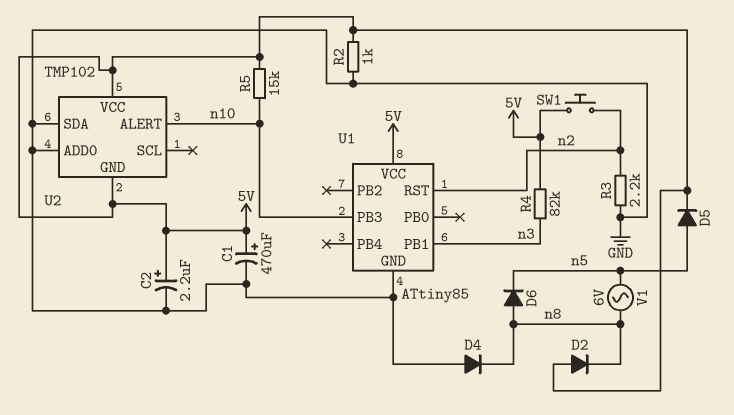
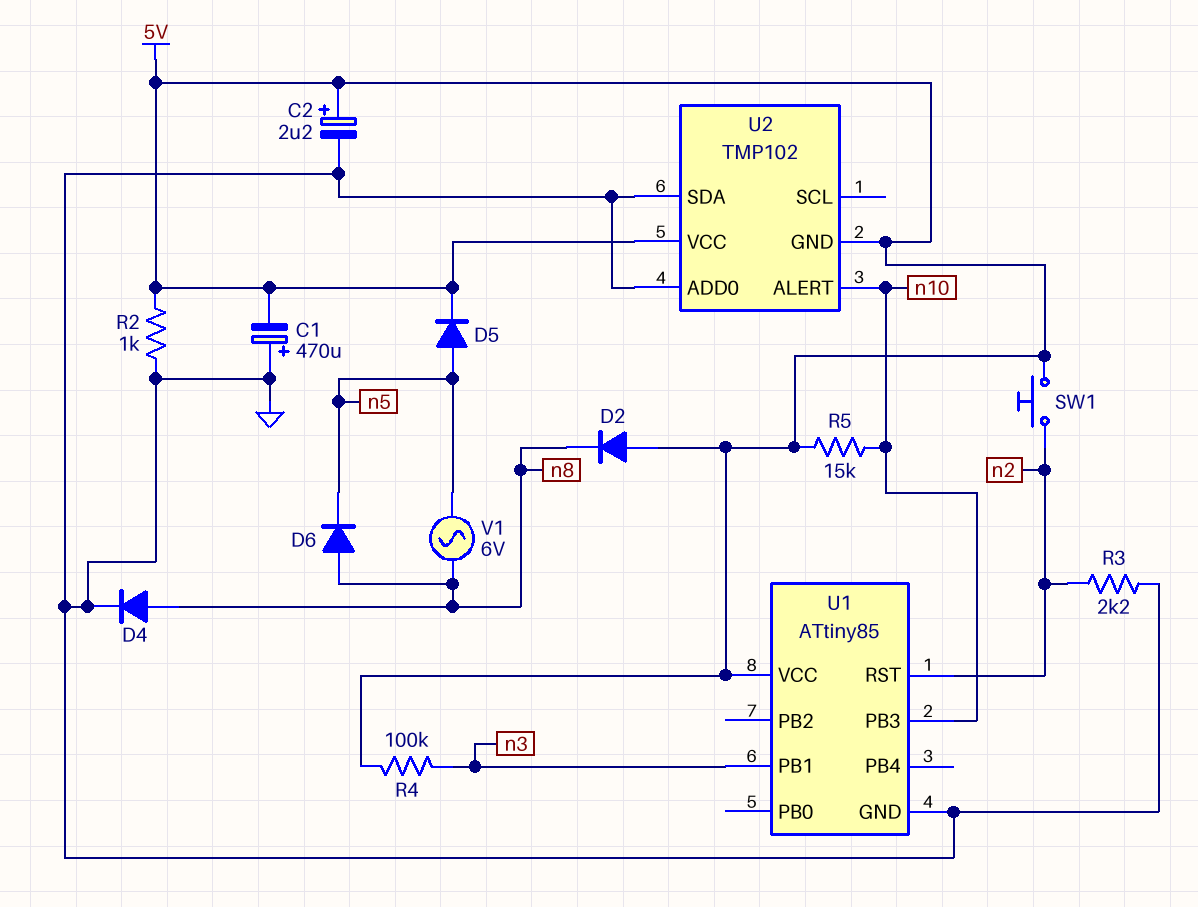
C1: 470uF (plus 5V, minus GND) -> 470uF (plus GND, minus 5V)
D4: diode (A GND, K n8) -> diode (A n8, K GND)
R4: 82k (5V, n3) -> 100k (5V, n3)

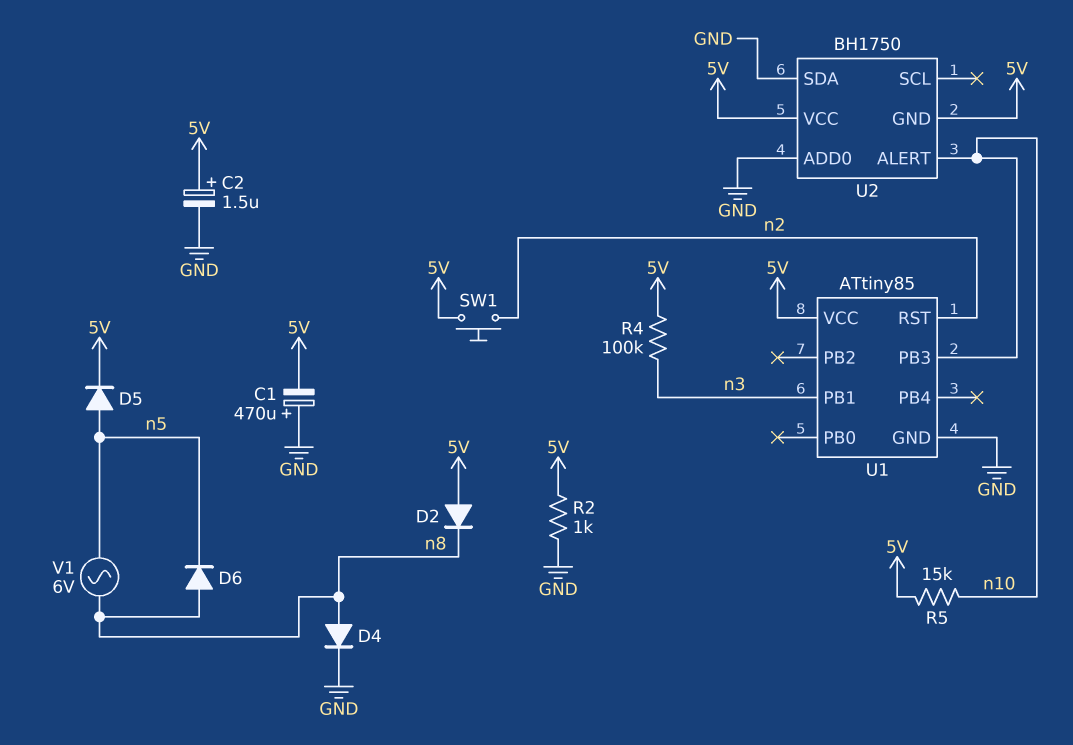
C2: 2.2uF (plus 5V, minus GND) -> 1.5uF (plus 5V, minus GND)
R3: 2.2k (GND, n2) -> none
U2: TMP102 -> BH1750

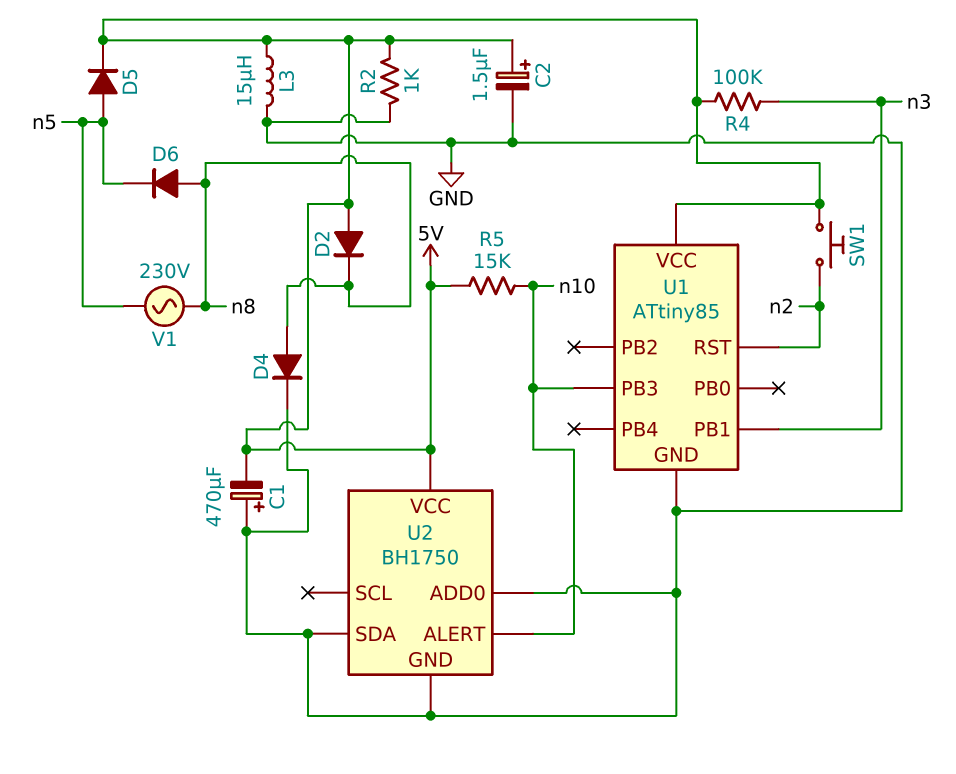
L3: none -> 15uH (5V, GND)
U2 pin GND: 5V -> GND
V1: AC 6V (n5, n8) -> AC 230V (n5, n8)

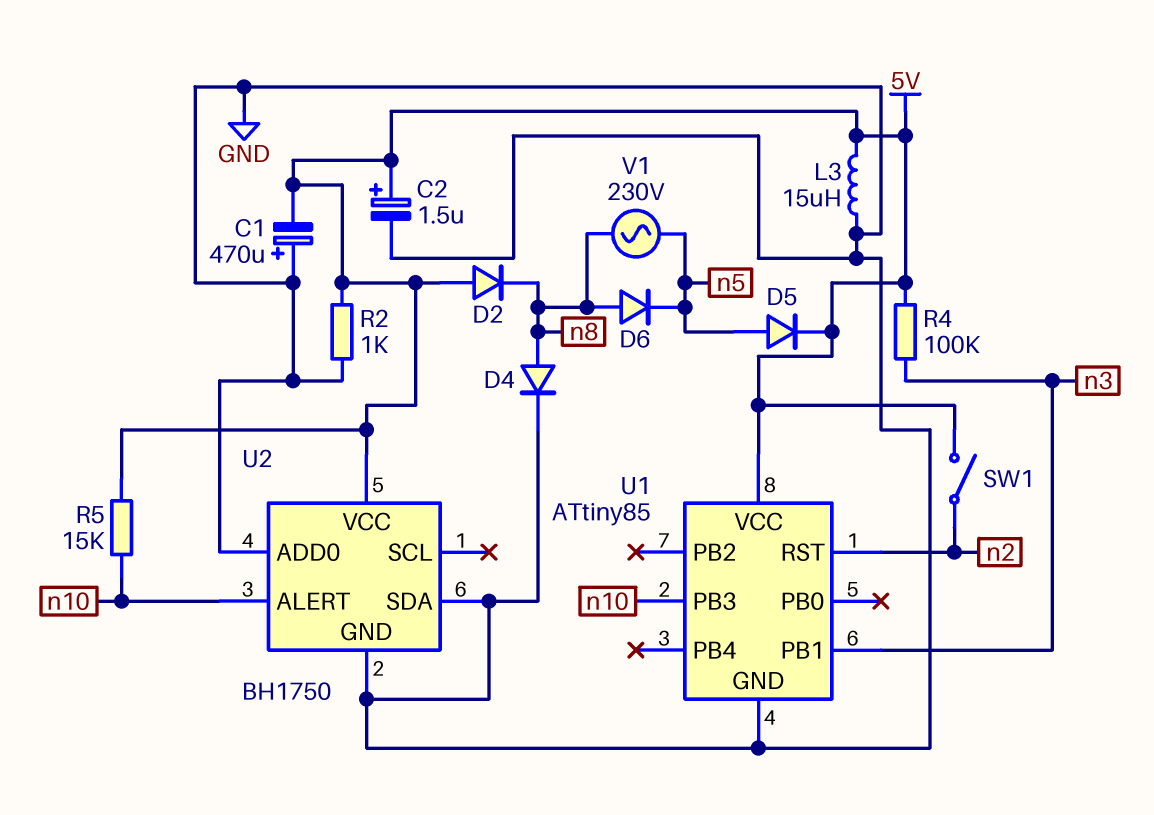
SW1: button (5V, n2) -> switch (5V, n2)

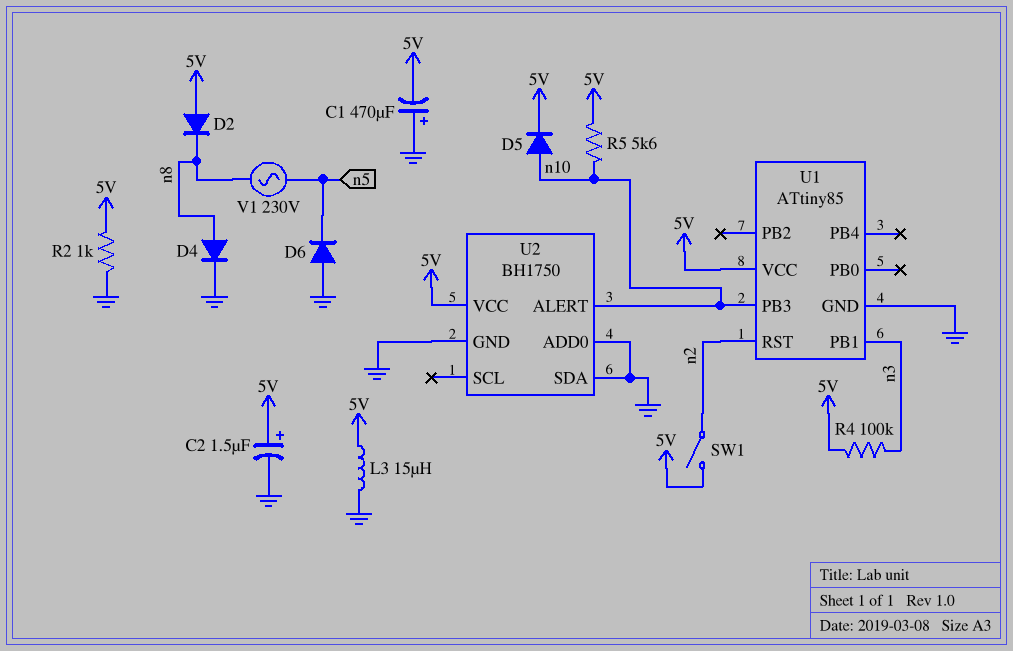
D5: diode (A n5, K 5V) -> diode (A n10, K 5V)
D6: diode (A n8, K n5) -> diode (A GND, K n5)
R5: 15k (5V, n10) -> 5.6k (5V, n10)

